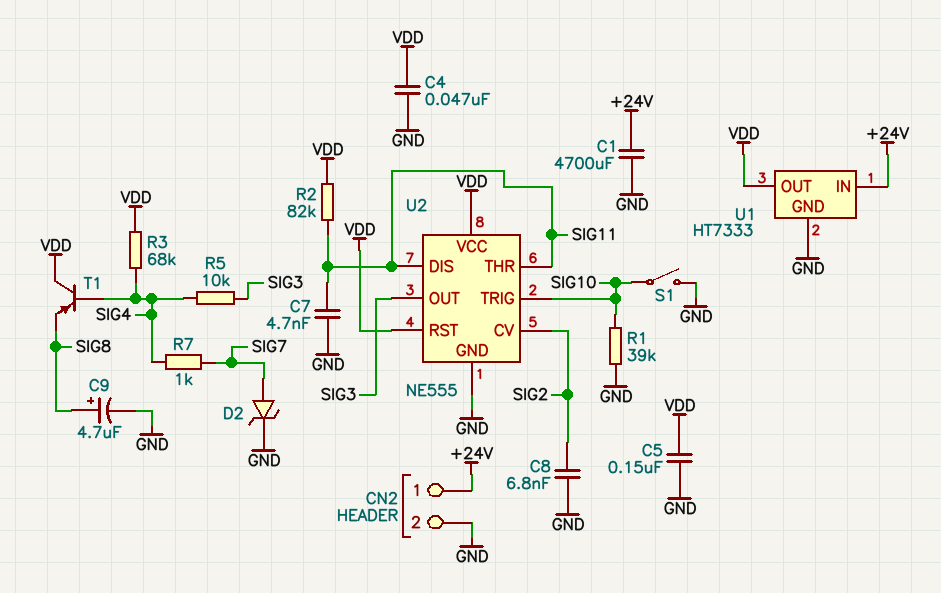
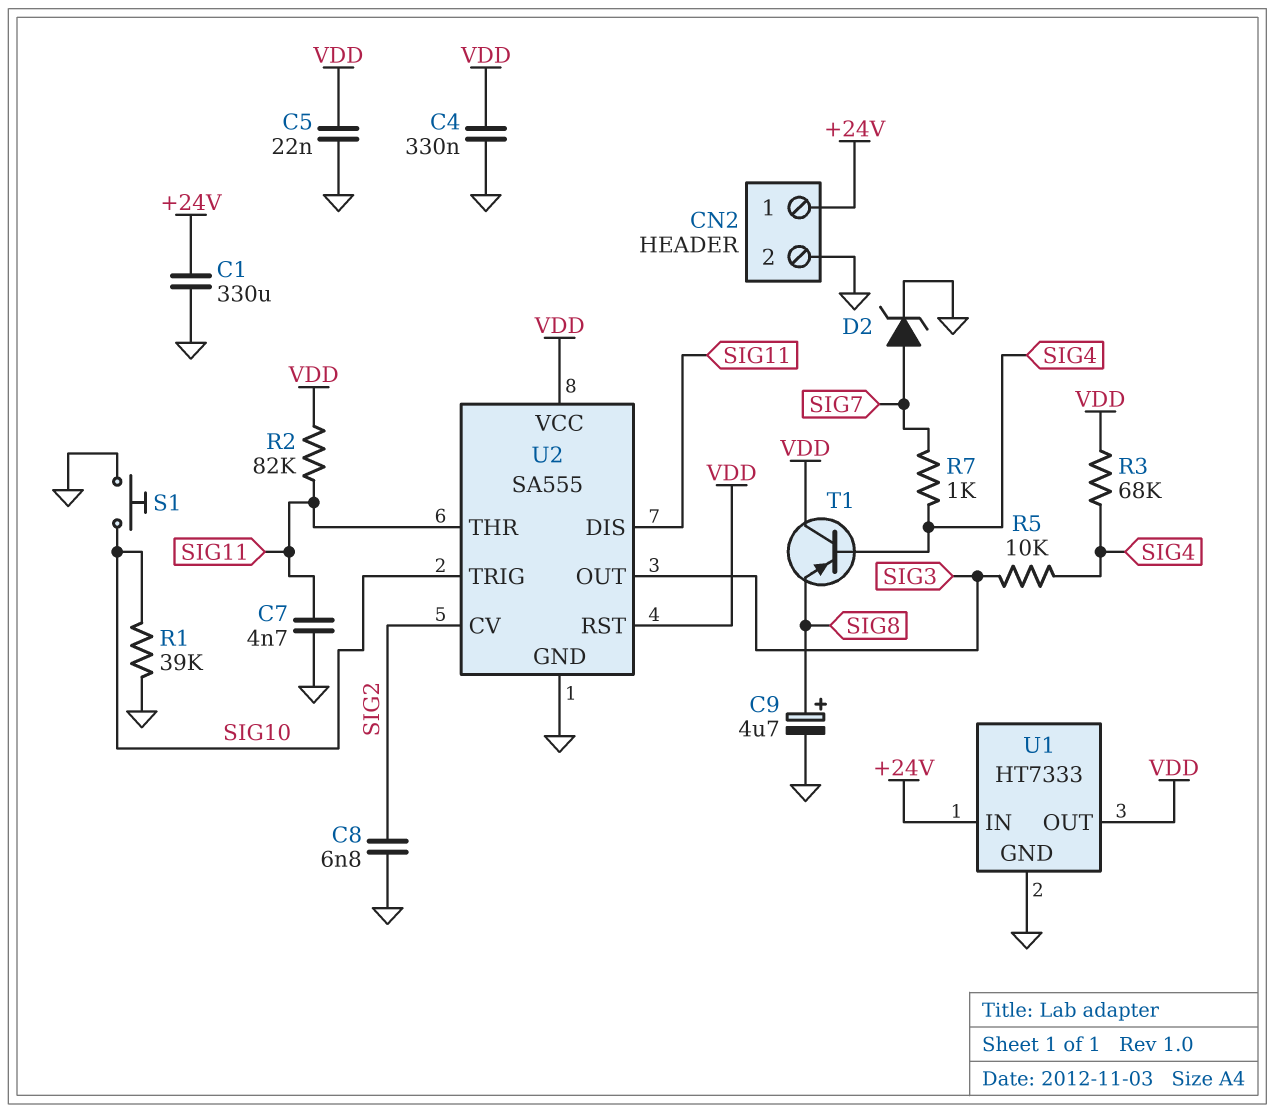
C1: 4700uF (+24V, GND) -> 330uF (+24V, GND)
C4: 47nF (GND, VDD) -> 330nF (GND, VDD)
C5: 150nF (GND, VDD) -> 22nF (GND, VDD)
S1: switch (GND, SIG10) -> button (GND, SIG10)
U2: NE555 -> SA555

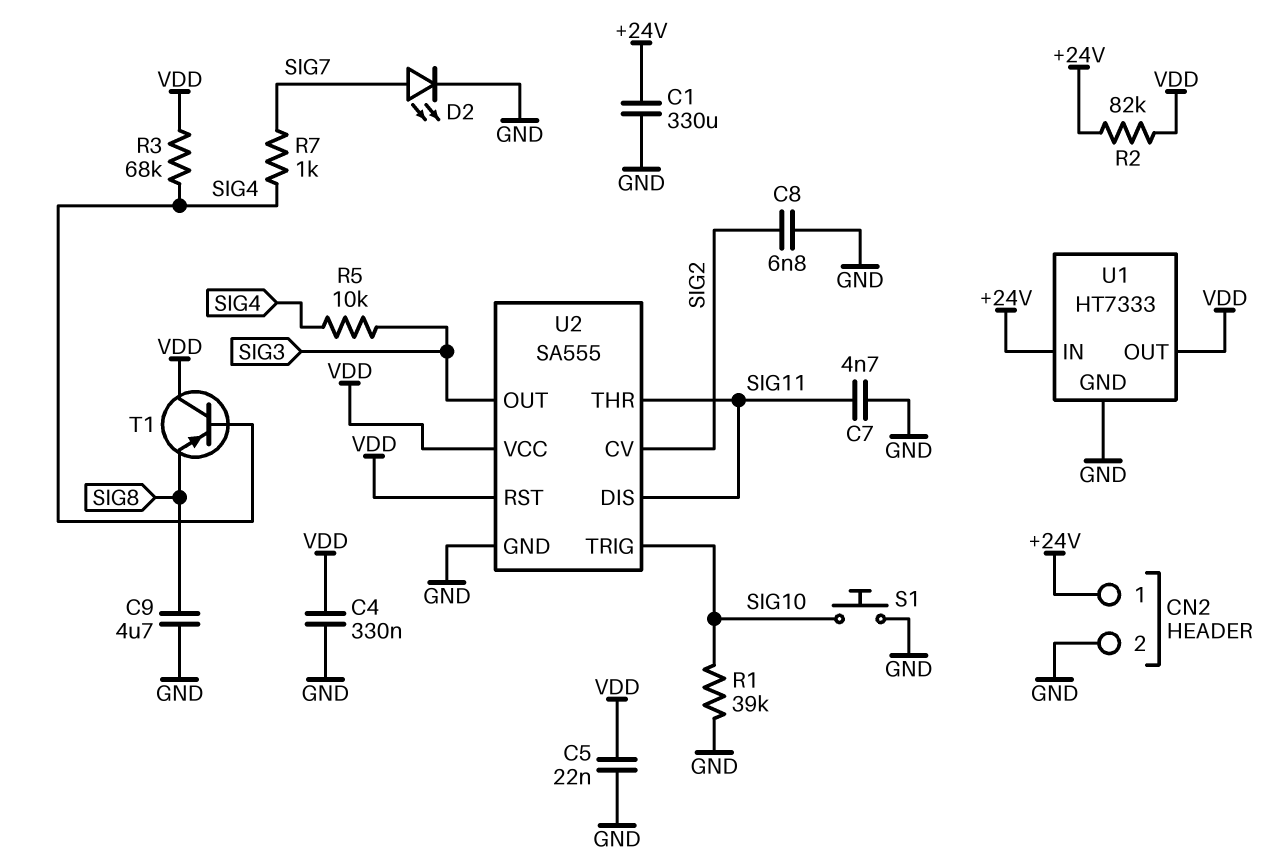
C9: 4.7uF (plus SIG8, minus GND) -> 4.7uF (GND, SIG8)
D2: zener (A SIG7, K GND) -> LED (A SIG7, K GND)
R2: 82k (SIG11, VDD) -> 82k (+24V, VDD)

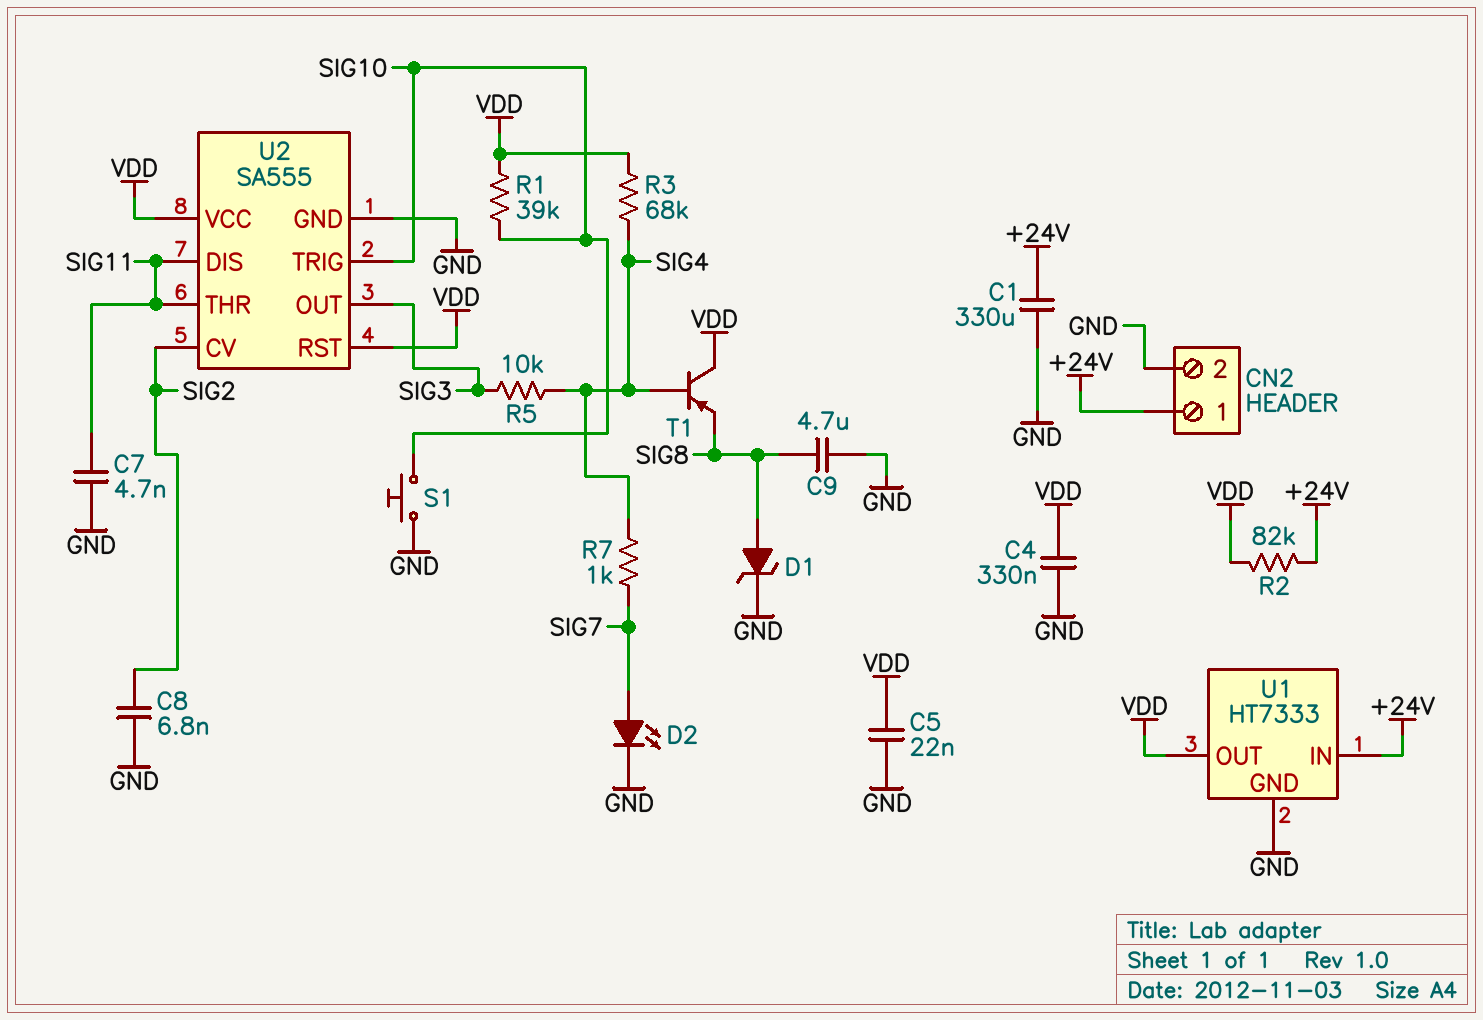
D1: none -> zener (A SIG8, K GND)
R1: 39k (GND, SIG10) -> 39k (SIG10, VDD)

